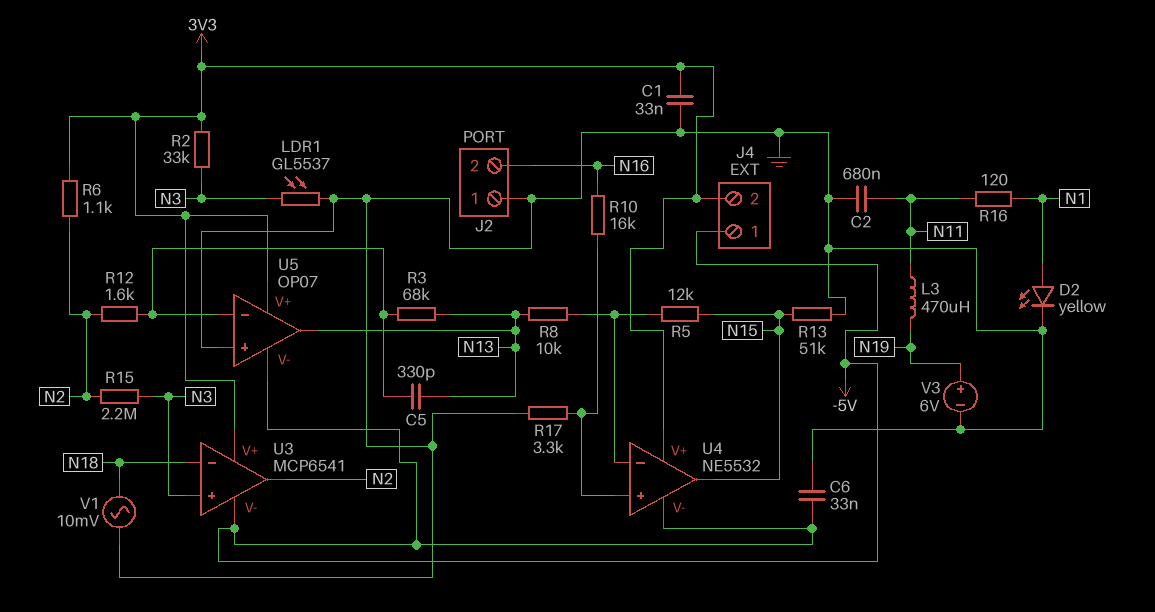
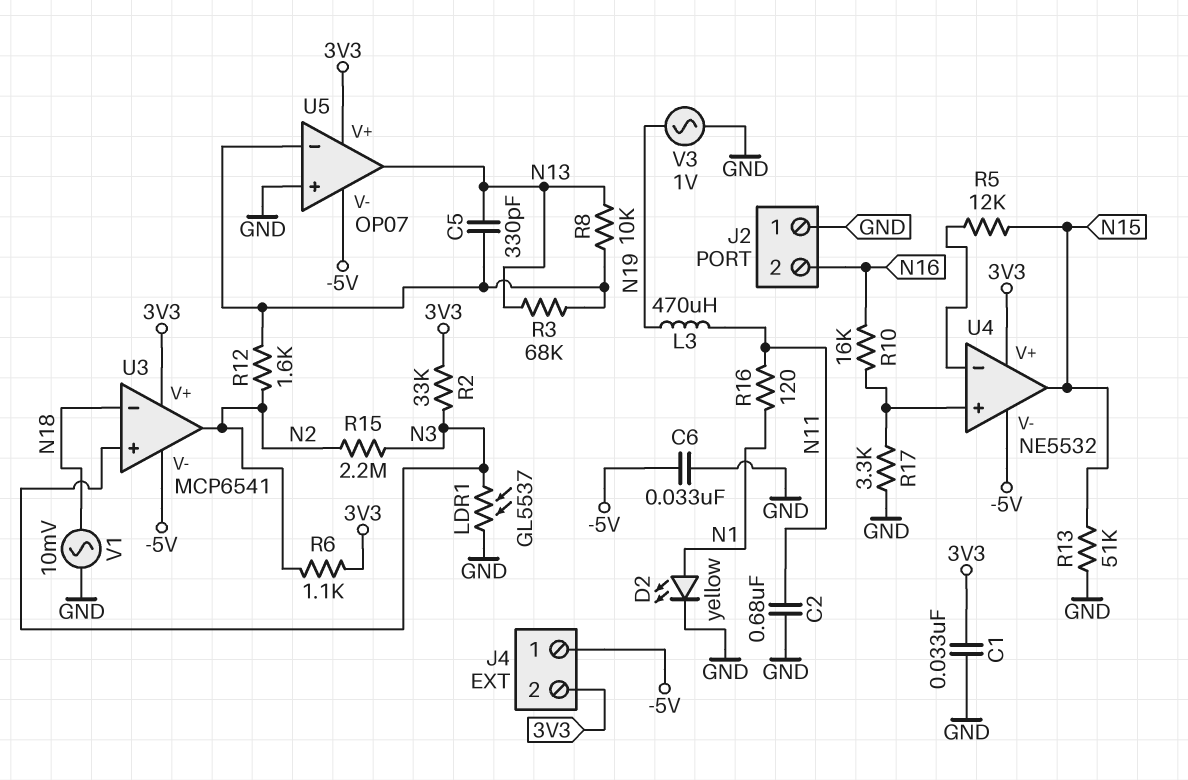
R8: 10k (N13, U4/in-) -> 10k (N13, U5/in-)
V3: 6V (plus N19, minus GND) -> AC 1V (GND, N19)

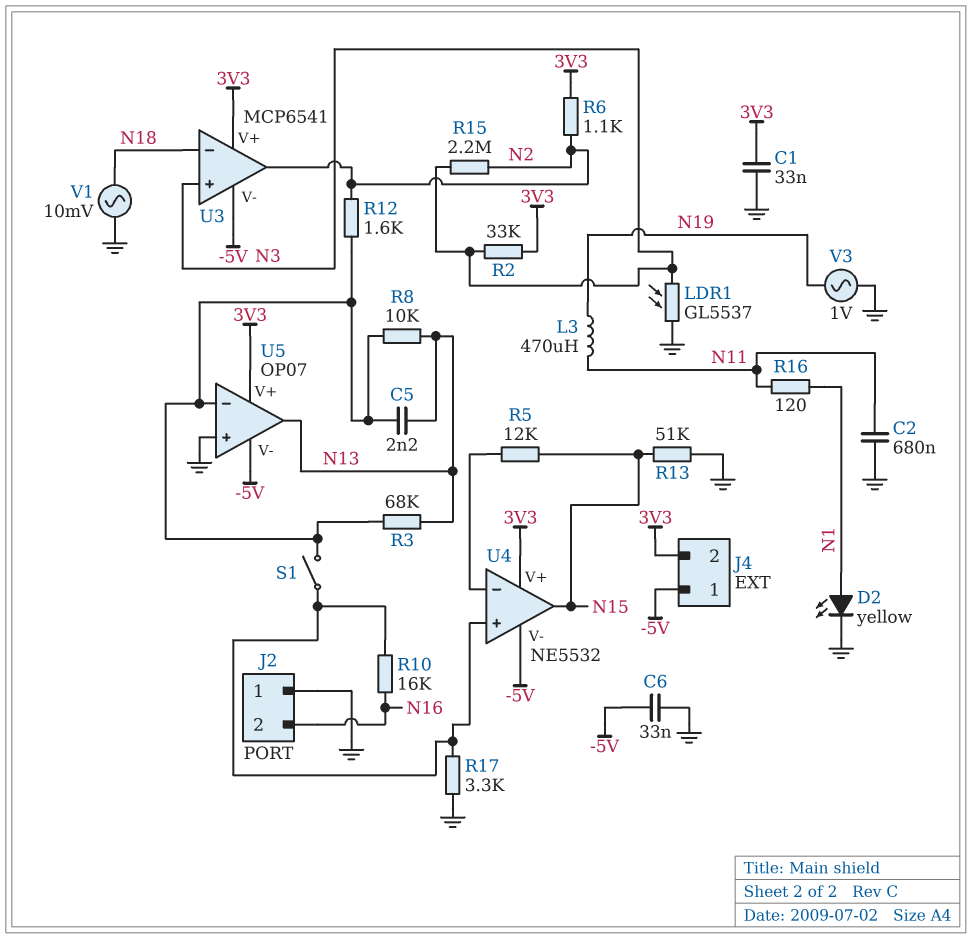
C5: 330pF (N13, U5/in-) -> 2.2nF (N13, U5/in-)
S1: none -> switch (U4/in+, U5/in-)

